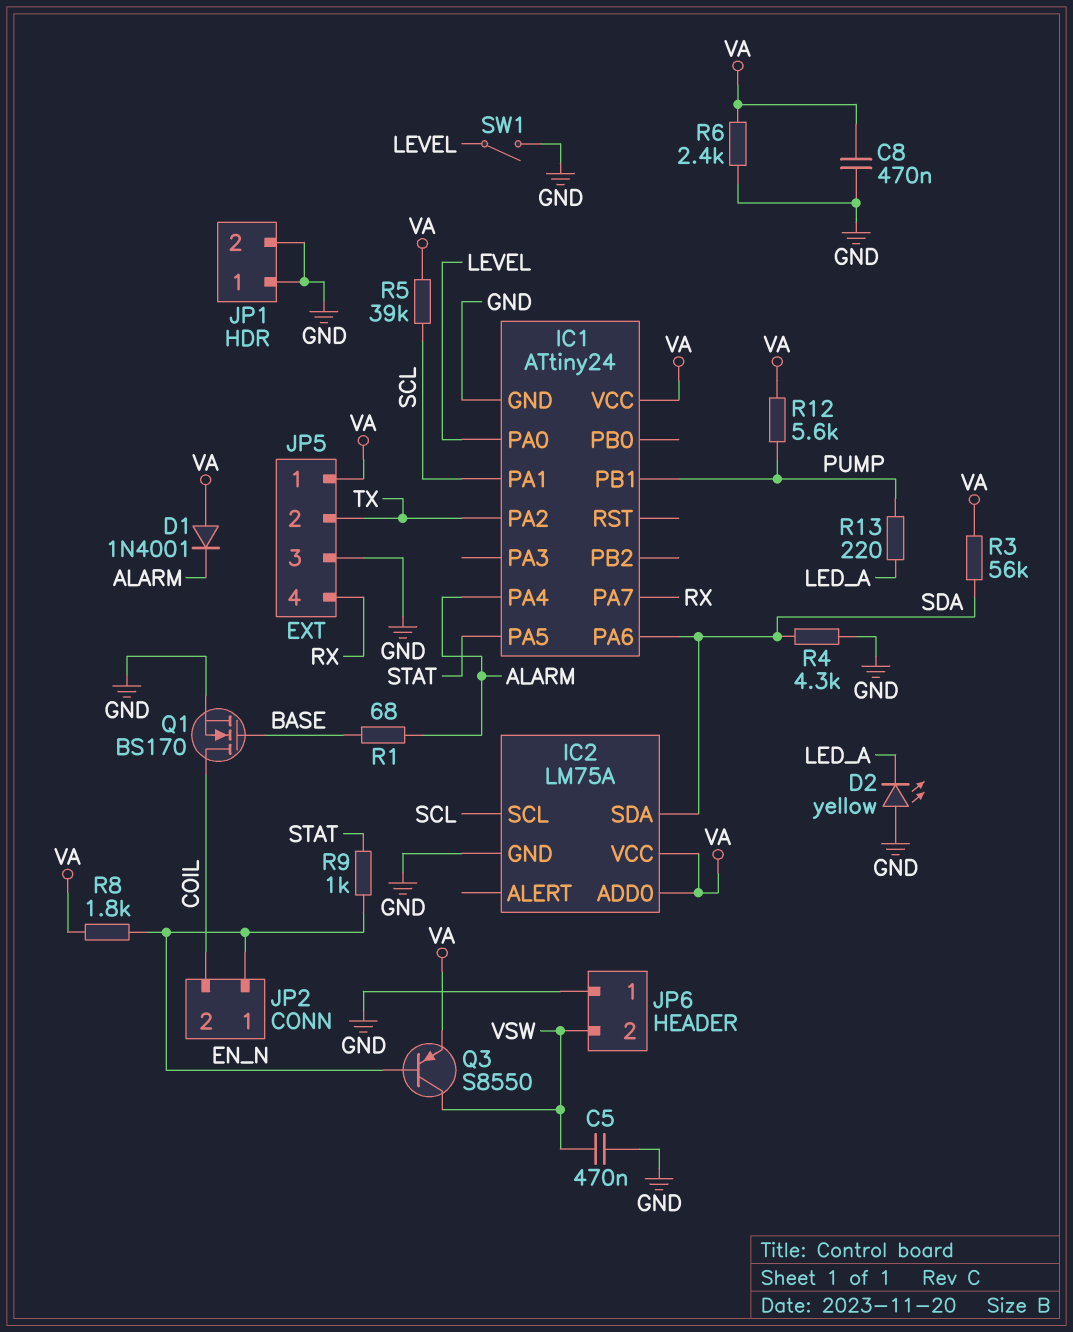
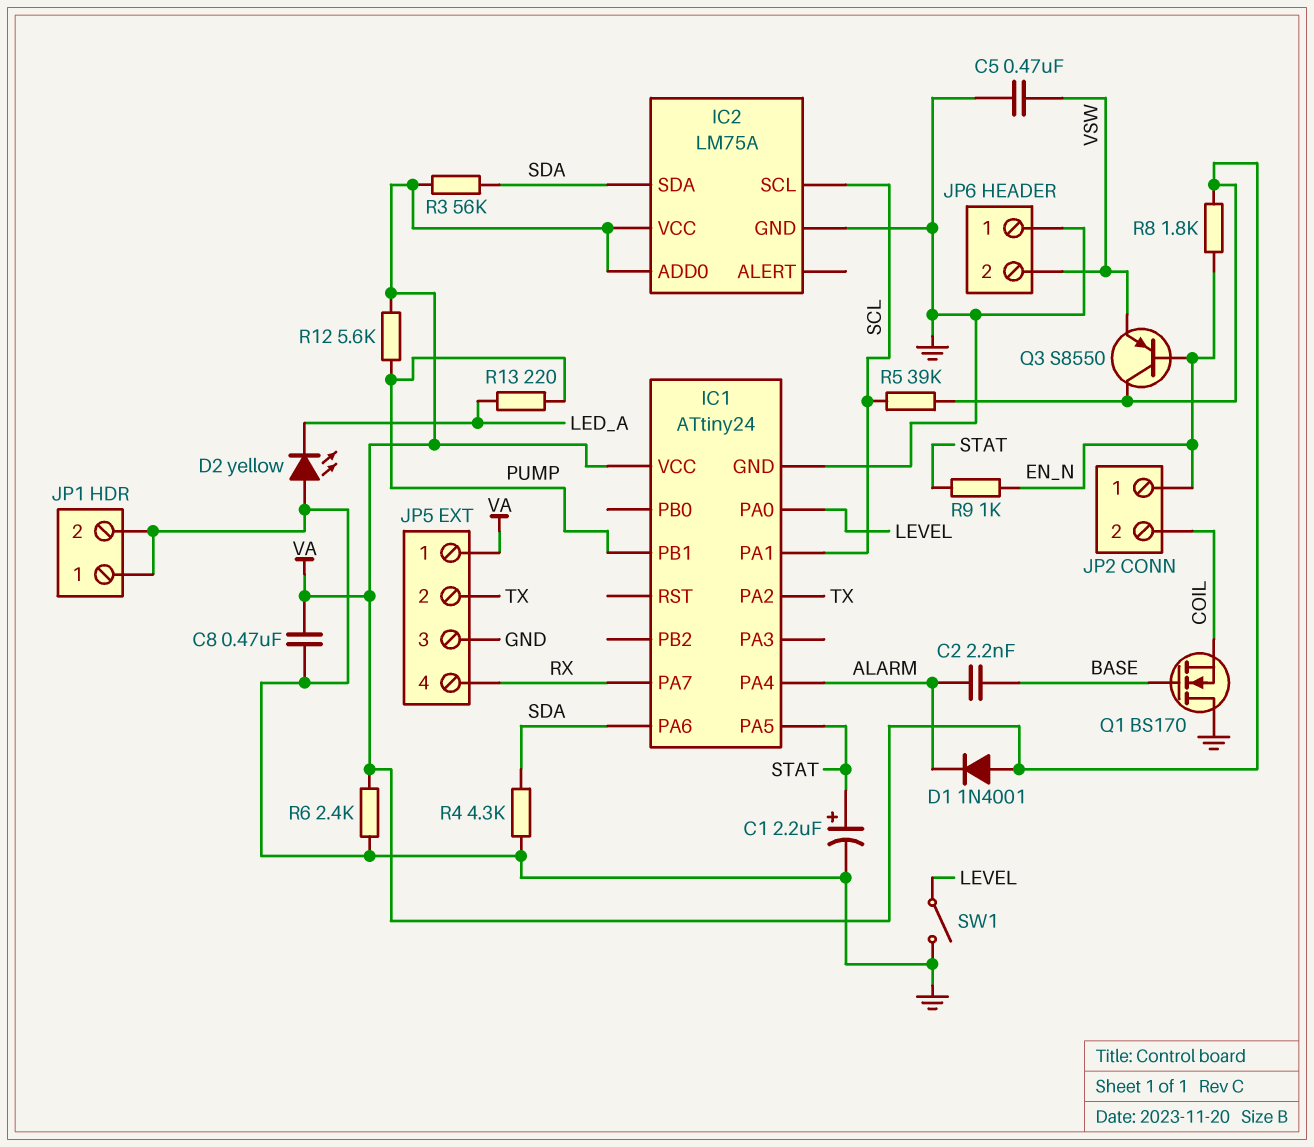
C1: none -> 2.2uF (plus STAT, minus GND)
C2: none -> 2.2nF (ALARM, BASE)
Q1: NMOS BS170 (G BASE, D COIL, S GND) -> NMOS BS170 (G BASE, D GND, S COIL)
Q3: PNP S8550 (B EN_N, C VSW, E VA) -> PNP S8550 (B EN_N, C VA, E VSW)
R1: 68 (ALARM, BASE) -> none

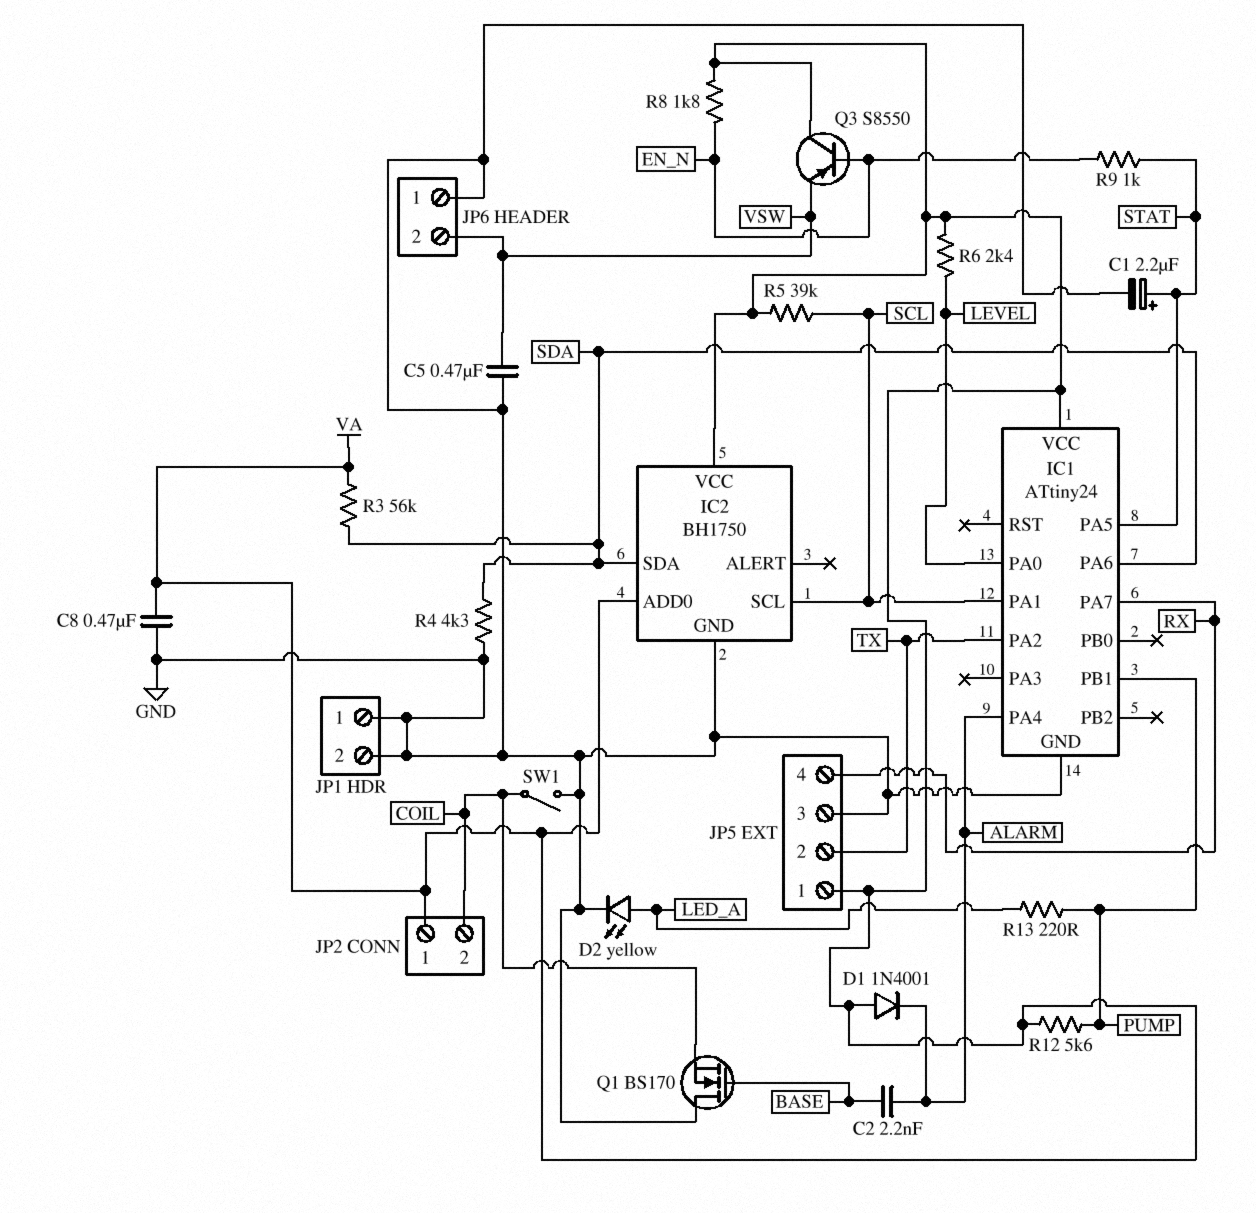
D2: LED yellow (A GND, K LED_A) -> LED yellow (A LED_A, K GND)
IC2: LM75A -> BH1750
JP2 pin 1: EN_N -> VA
R6: 2.4k (GND, VA) -> 2.4k (LEVEL, VA)
SW1: switch (GND, LEVEL) -> switch (COIL, GND)

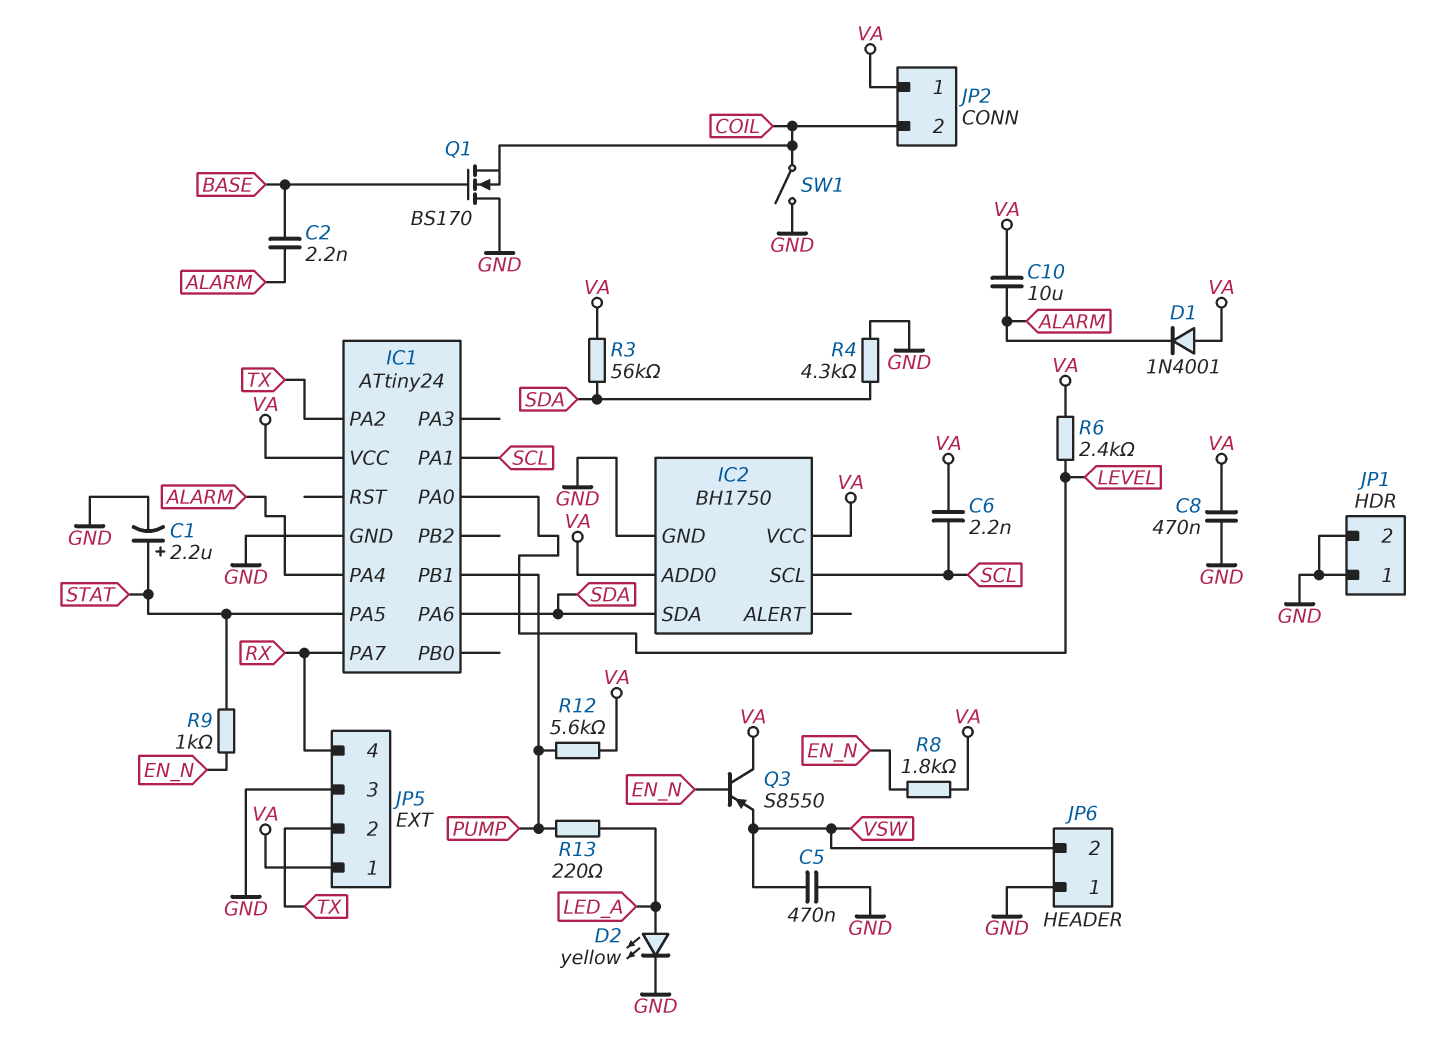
C6: none -> 2.2nF (SCL, VA)
C10: none -> 10uF (ALARM, VA)
R5: 39k (SCL, VA) -> none

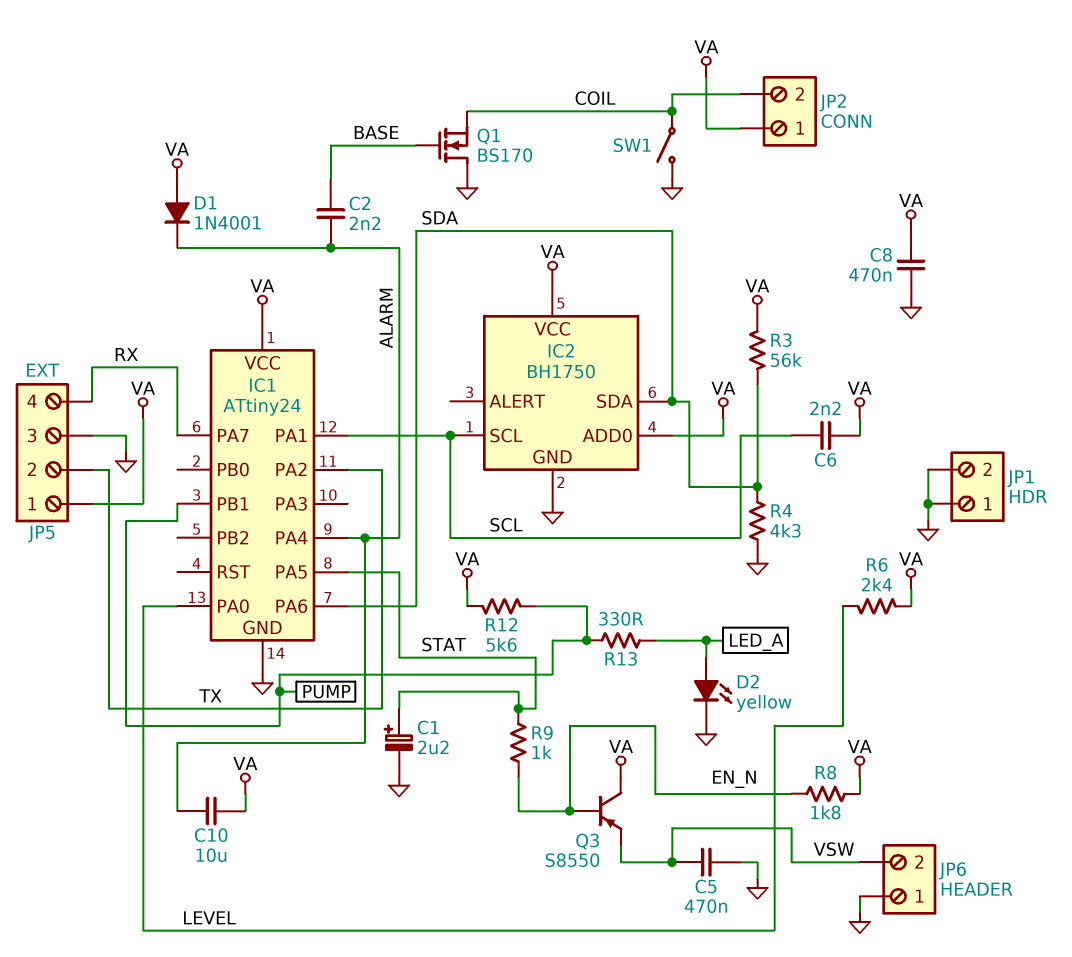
R13: 220 (LED_A, PUMP) -> 330 (LED_A, PUMP)

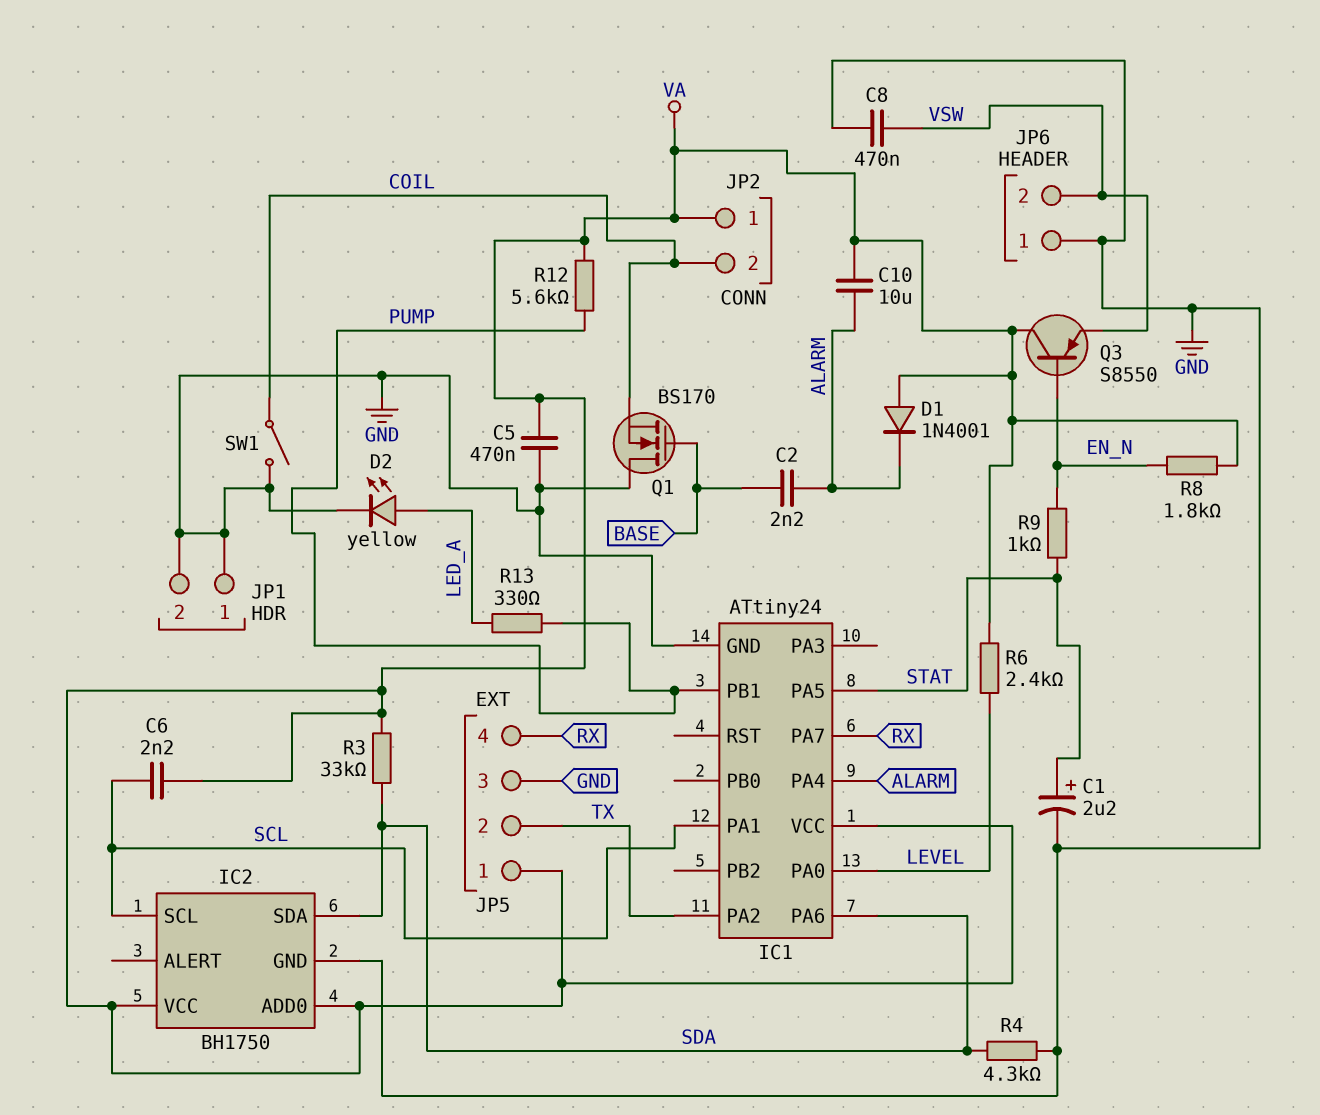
C5: 470nF (GND, VSW) -> 470nF (GND, VA)
C8: 470nF (GND, VA) -> 470nF (GND, VSW)
R3: 56k (SDA, VA) -> 33k (SDA, VA)

